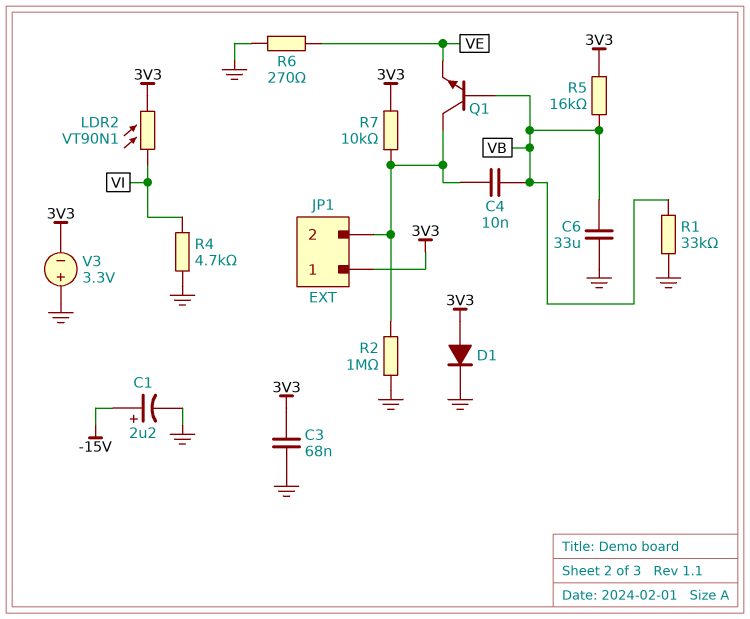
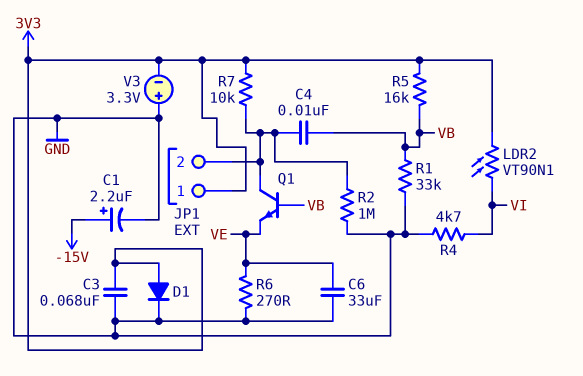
C6: 33uF (GND, VB) -> 33uF (GND, VE)

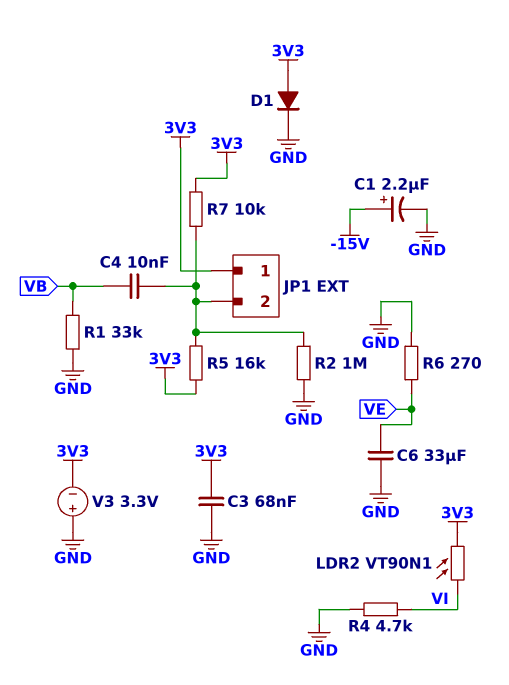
Q1: NPN (B VB, C JP1/2, E VE) -> none
R5: 16k (3V3, VB) -> 16k (3V3, JP1/2)

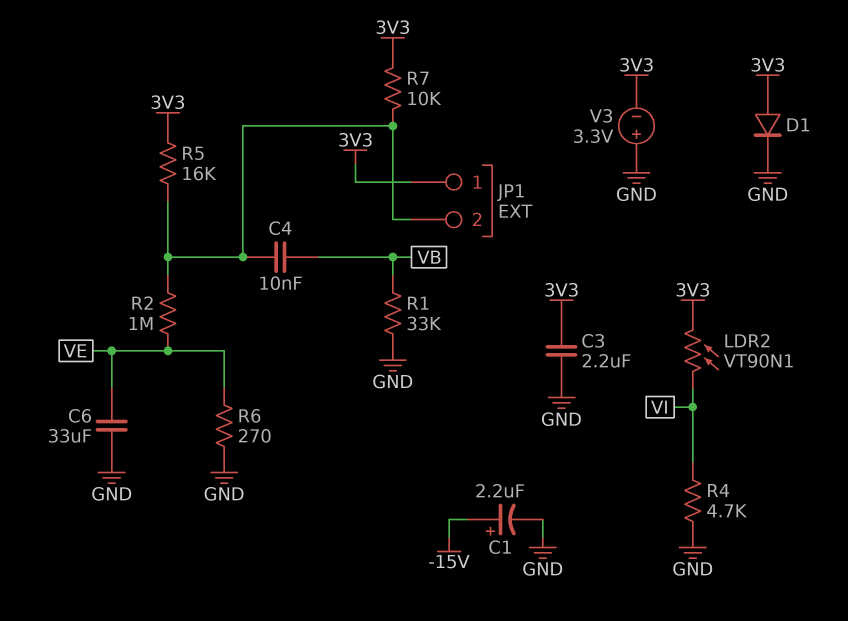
C3: 68nF (3V3, GND) -> 2.2uF (3V3, GND)
R2: 1M (GND, JP1/2) -> 1M (JP1/2, VE)

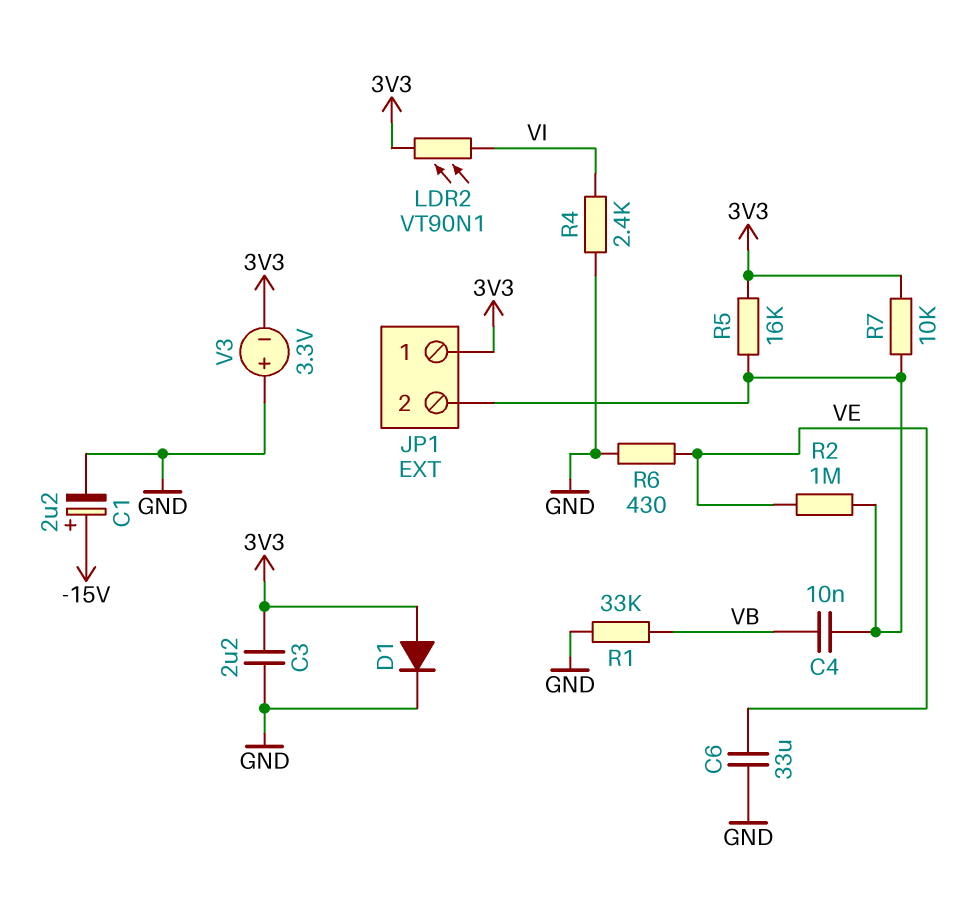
R4: 4.7k (GND, VI) -> 2.4k (GND, VI)
R6: 270 (GND, VE) -> 430 (GND, VE)

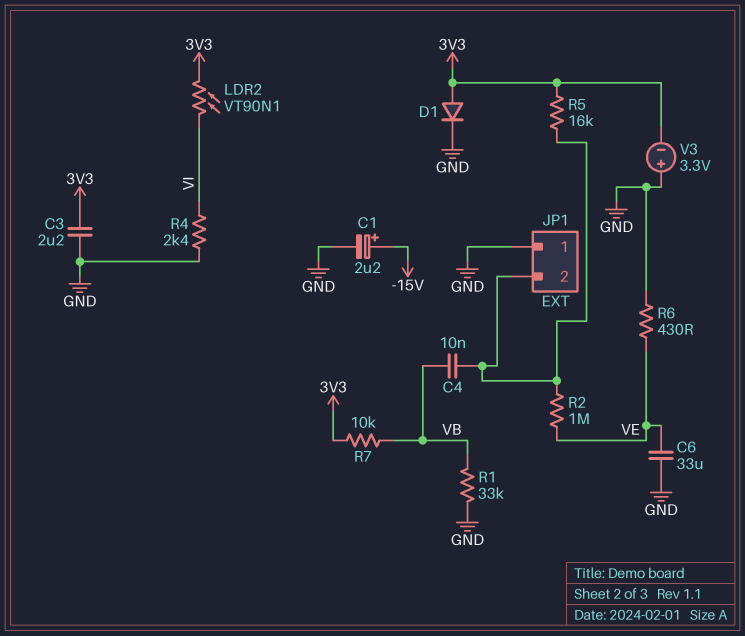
JP1 pin 1: 3V3 -> GND
R7: 10k (3V3, JP1/2) -> 10k (3V3, VB)

